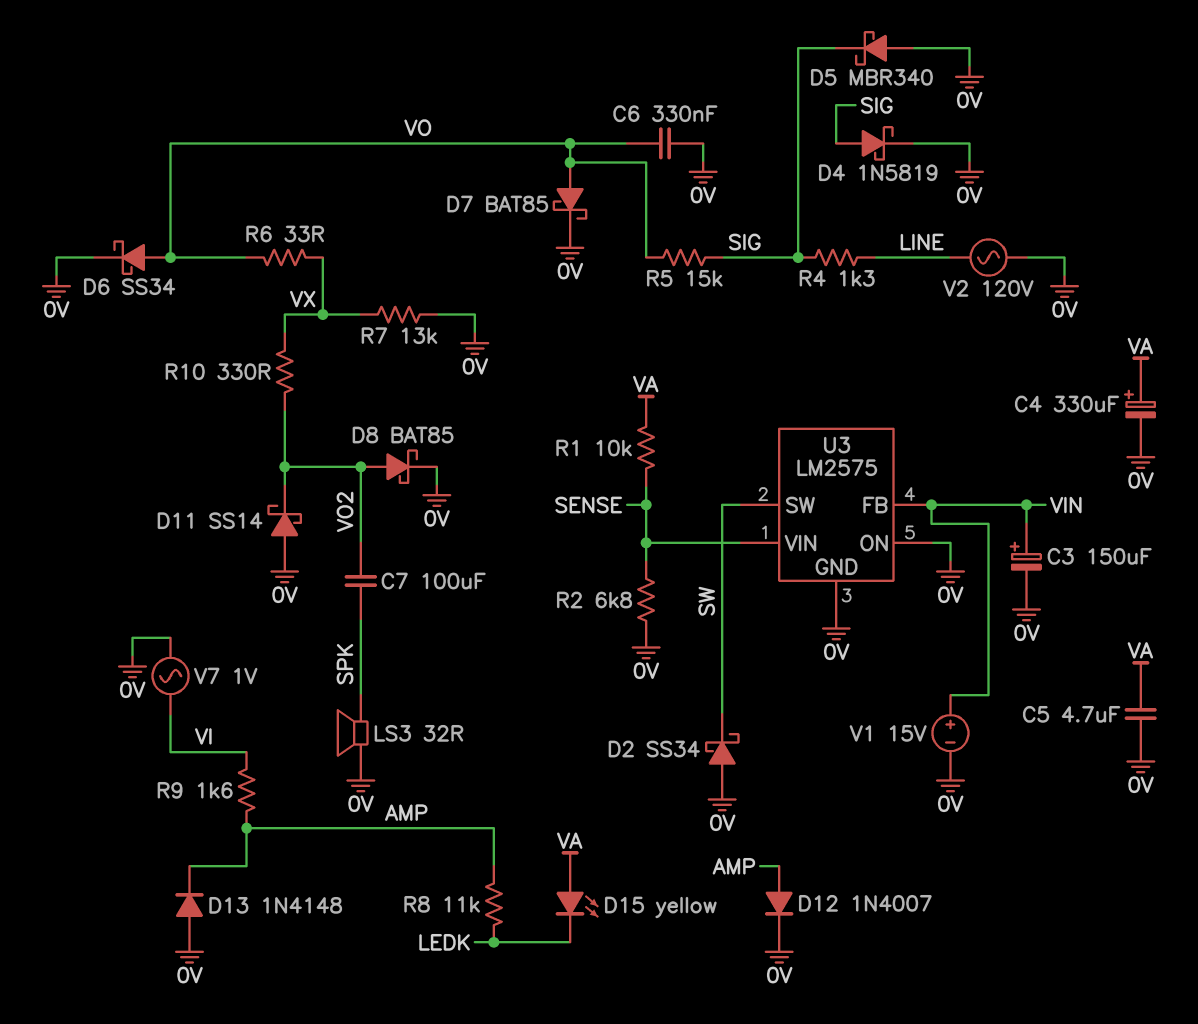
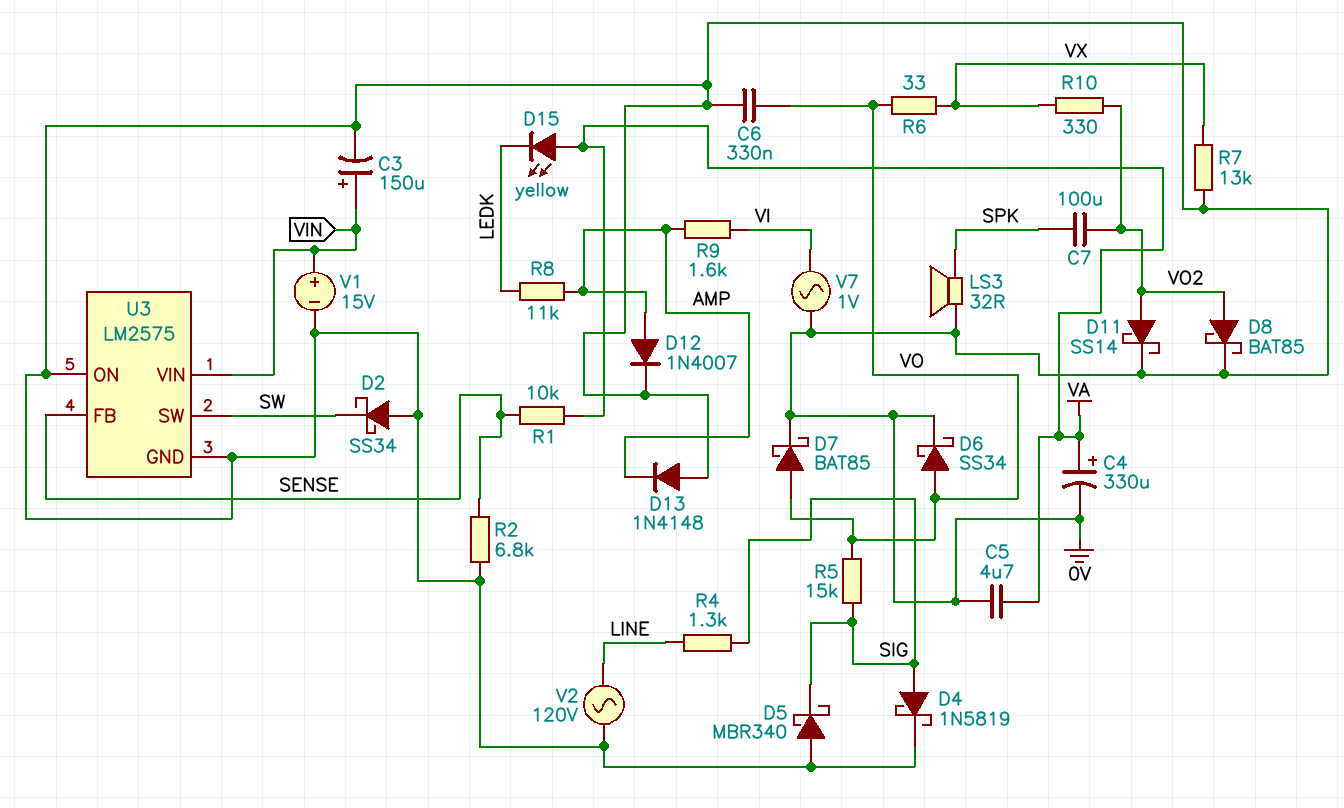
D11: schottky SS14 (A 0V, K VO2) -> schottky SS14 (A VO2, K 0V)
U3 pin FB: VIN -> SENSE
U3 pin VIN: SENSE -> VIN

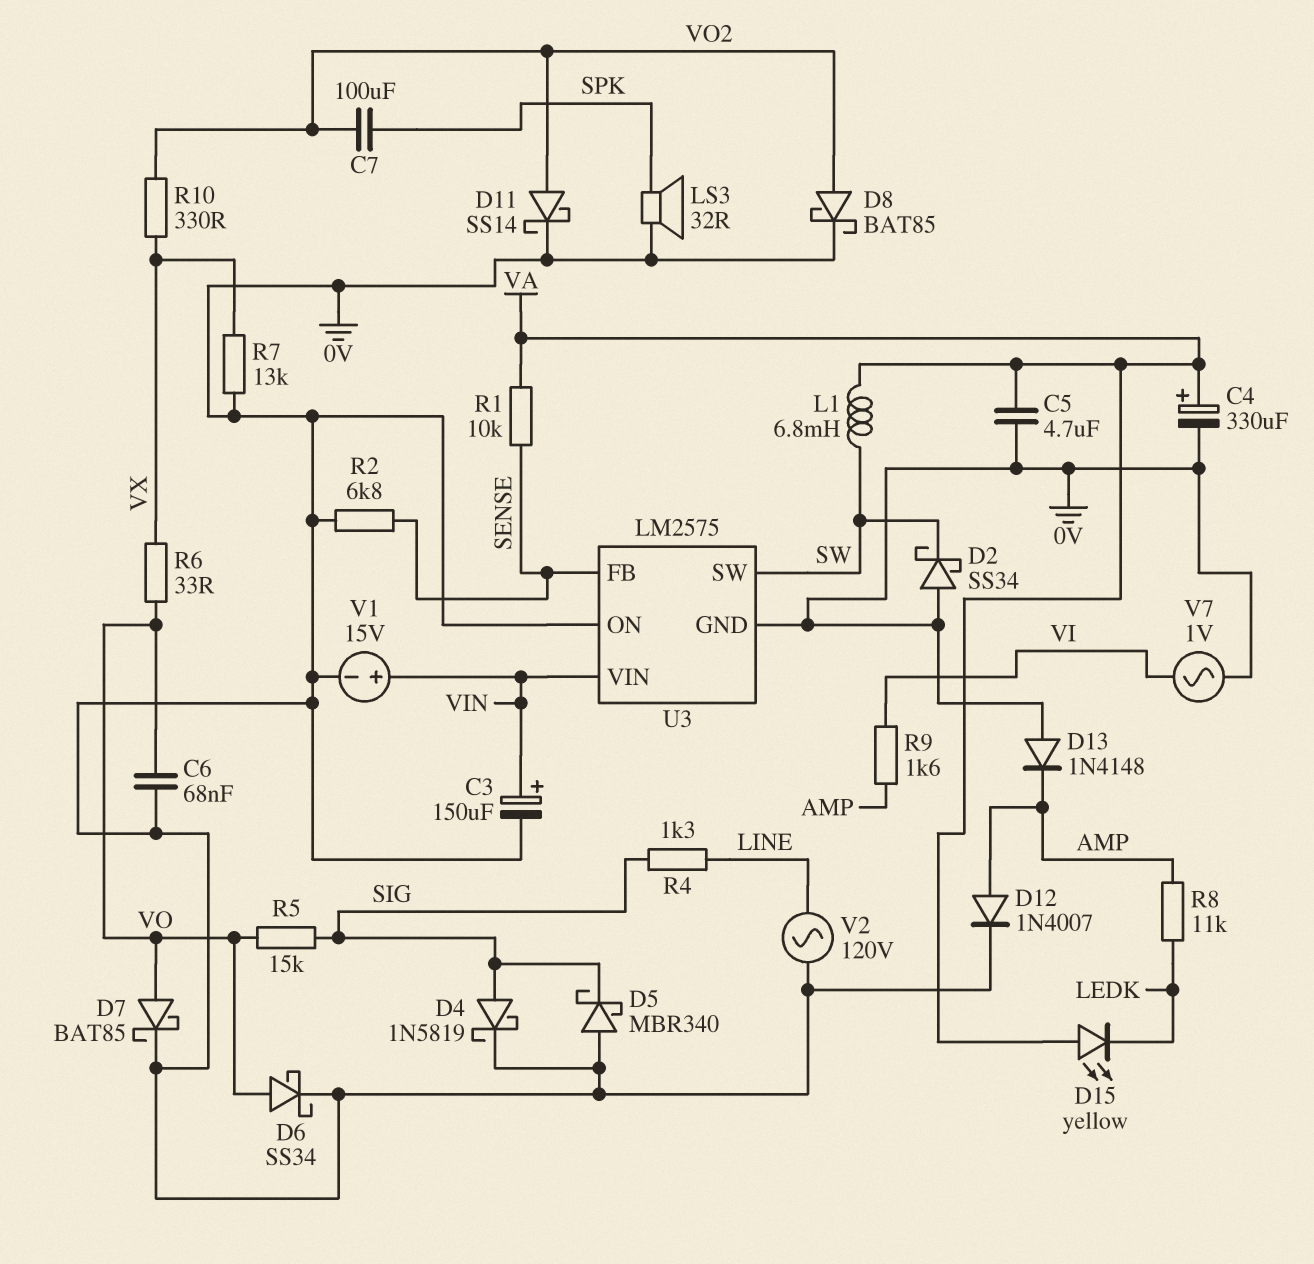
C6: 330nF (0V, VO) -> 68nF (0V, VO)
L1: none -> 6.8mH (SW, VA)

